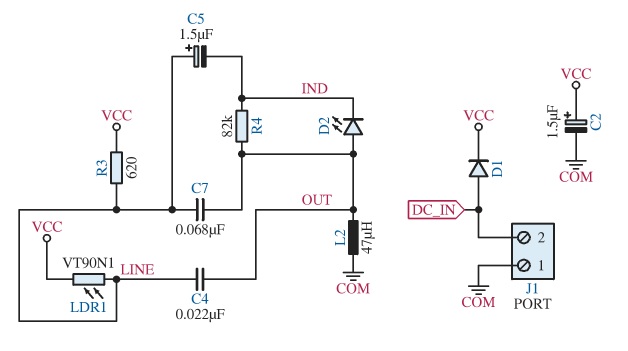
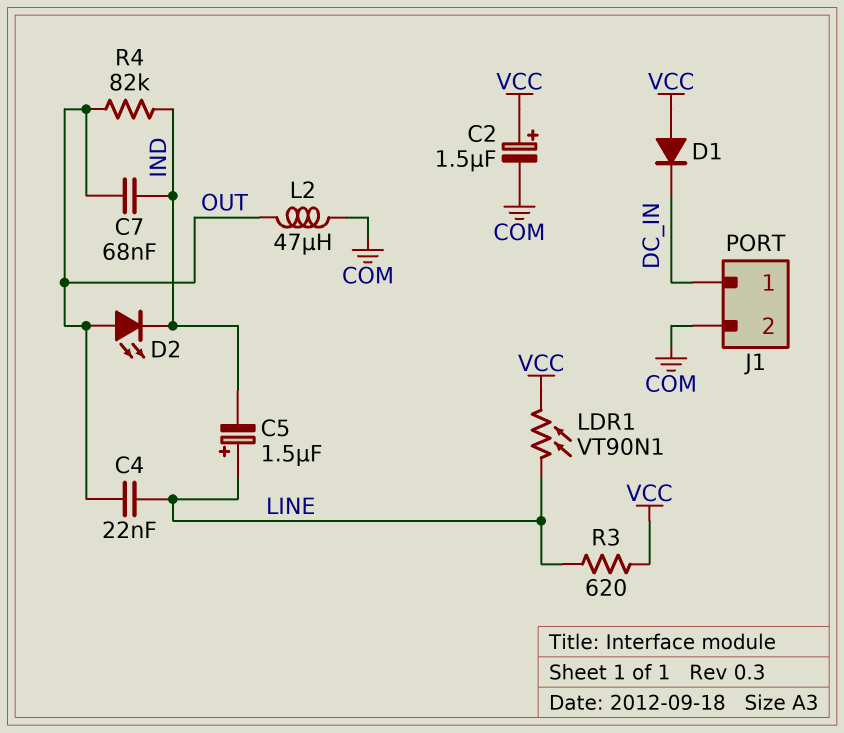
C7: 68nF (LINE, OUT) -> 68nF (IND, OUT)
D1: diode (A DC_IN, K VCC) -> diode (A VCC, K DC_IN)
J1 pin 1: COM -> DC_IN
J1 pin 2: DC_IN -> COM

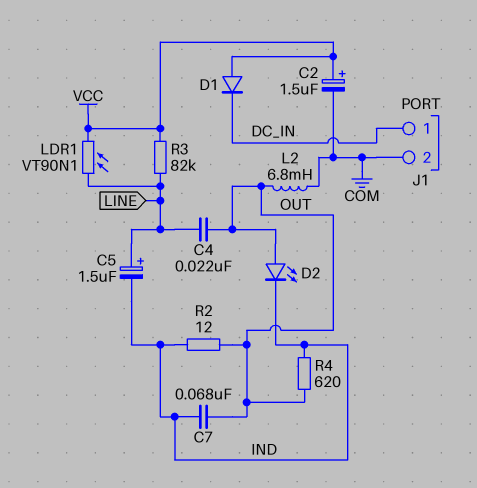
L2: 47uH (COM, OUT) -> 6.8mH (COM, OUT)
R2: none -> 12 (IND, OUT)
R3: 620 (LINE, VCC) -> 82k (LINE, VCC)
R4: 82k (IND, OUT) -> 620 (IND, OUT)

